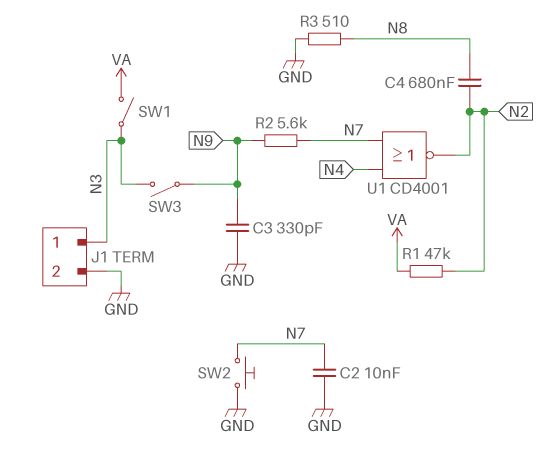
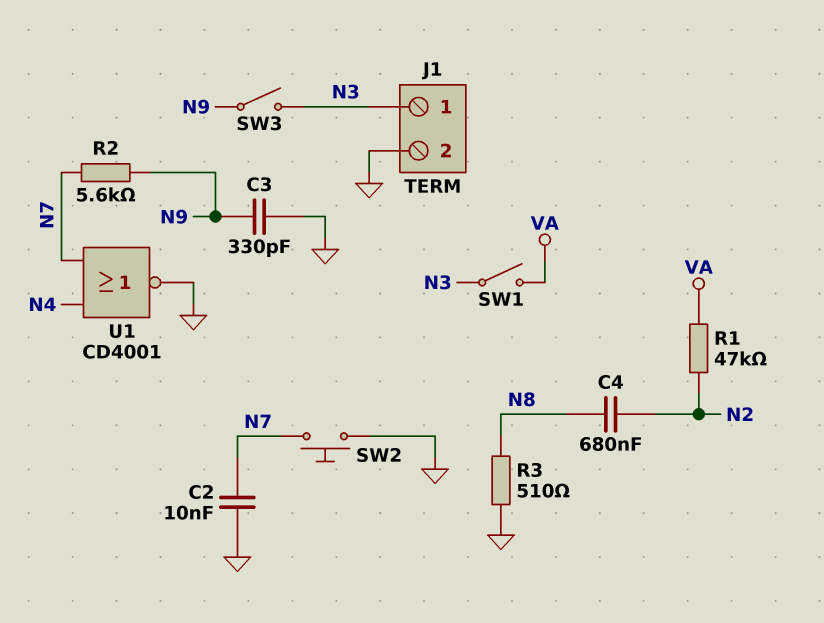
U1: NOR CD4001 (in N4, in N7, out N2) -> NOR CD4001 (in N4, in N7, out GND)

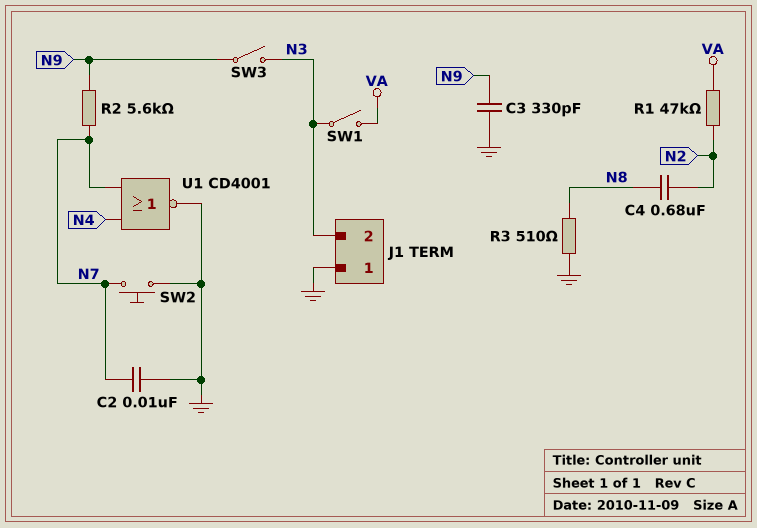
J1 pin 1: N3 -> GND
J1 pin 2: GND -> N3

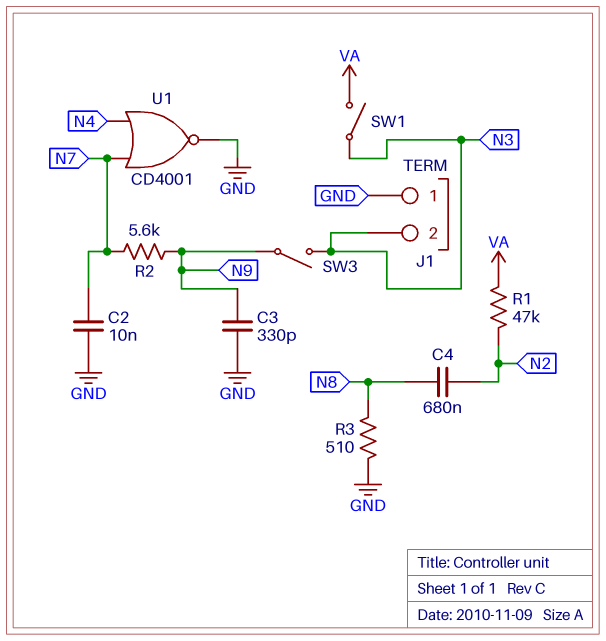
SW2: button (GND, N7) -> none

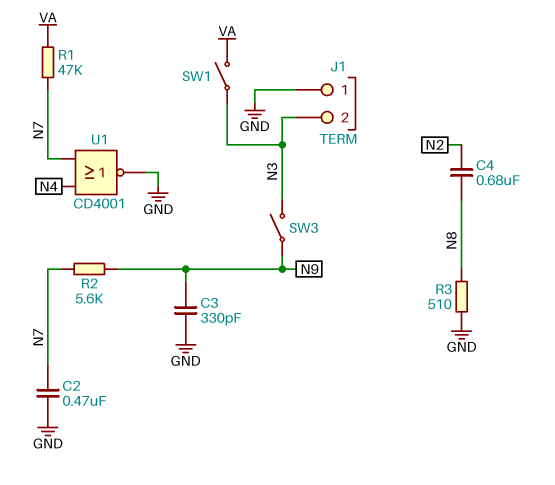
C2: 10nF (GND, N7) -> 470nF (GND, N7)
R1: 47k (N2, VA) -> 47k (N7, VA)

